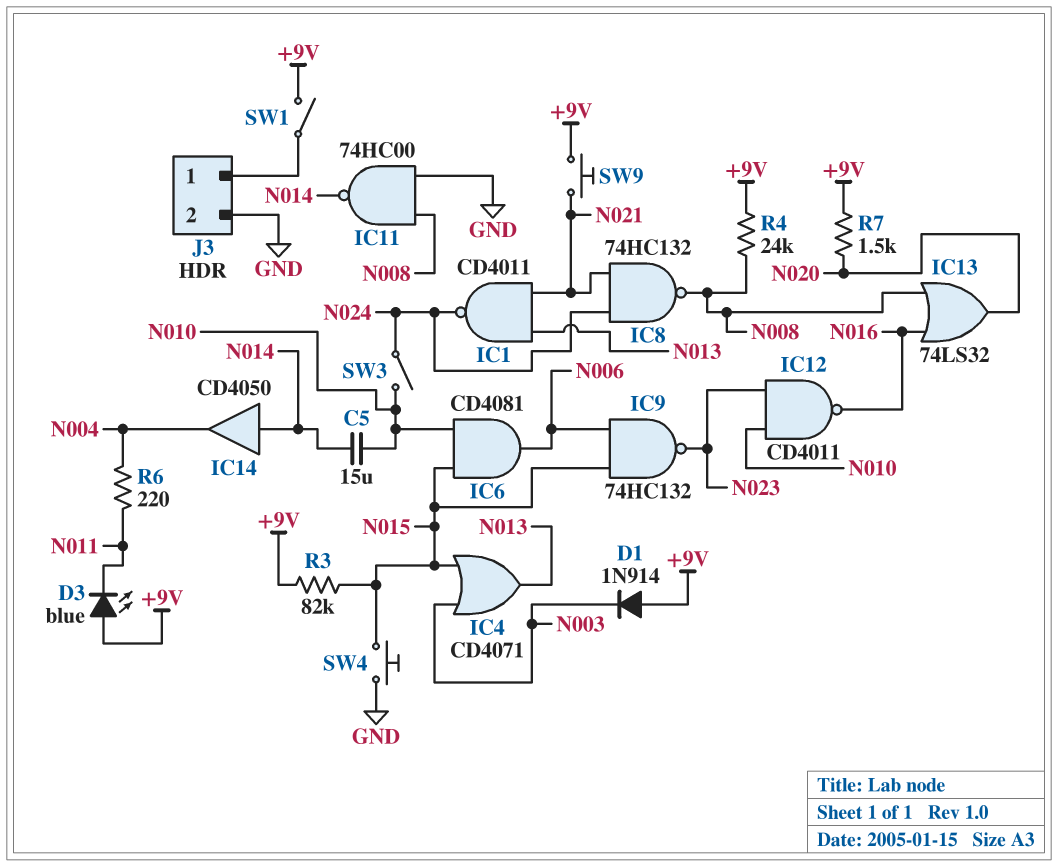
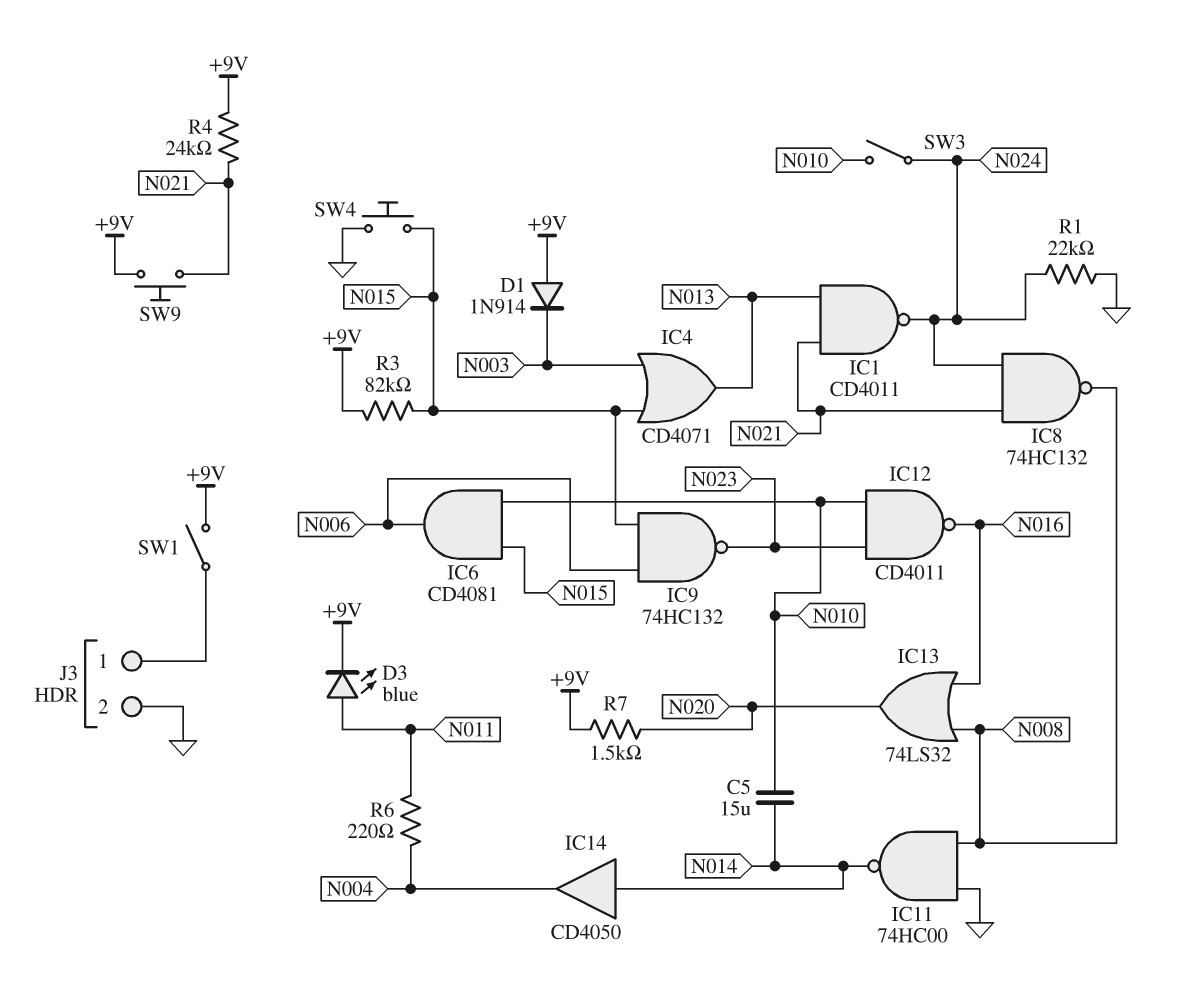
D3: LED blue (A +9V, K N011) -> LED blue (A N011, K +9V)
R1: none -> 22k (GND, N024)
R4: 24k (+9V, N008) -> 24k (+9V, N021)

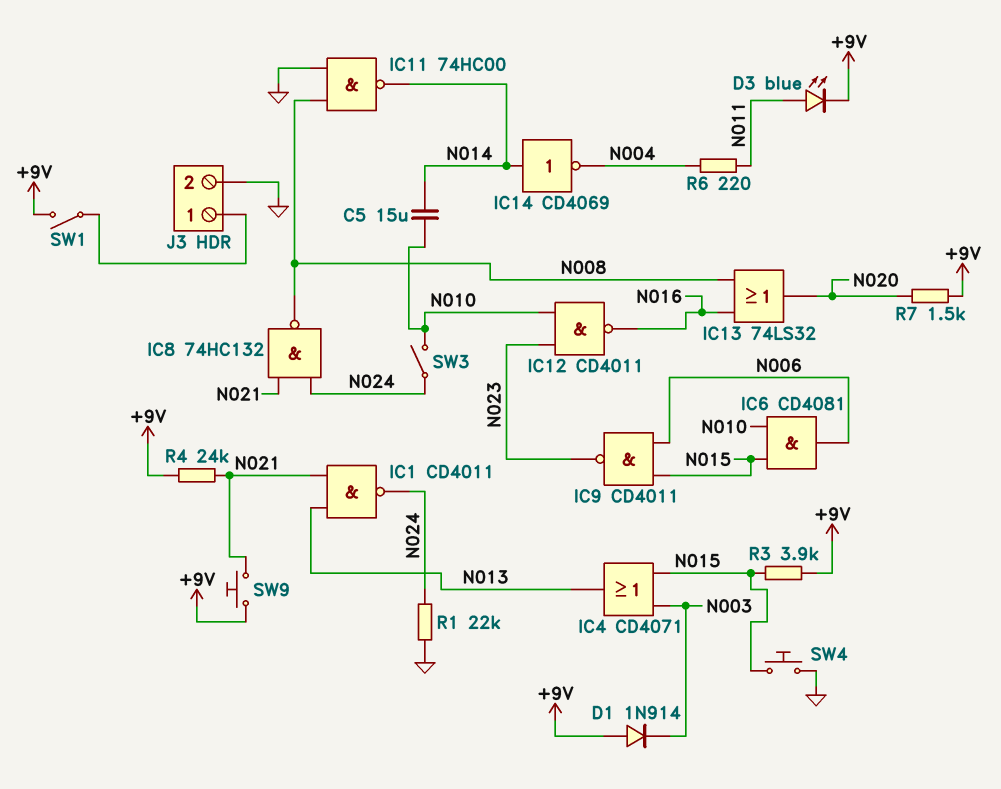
IC9: NAND 74HC132 (in N006, in N015, out N023) -> NAND CD4011 (in N006, in N015, out N023)
IC14: buffer CD4050 (in N014, out N004) -> NOT CD4069 (in N014, out N004)
R3: 82k (+9V, N015) -> 3.9k (+9V, N015)

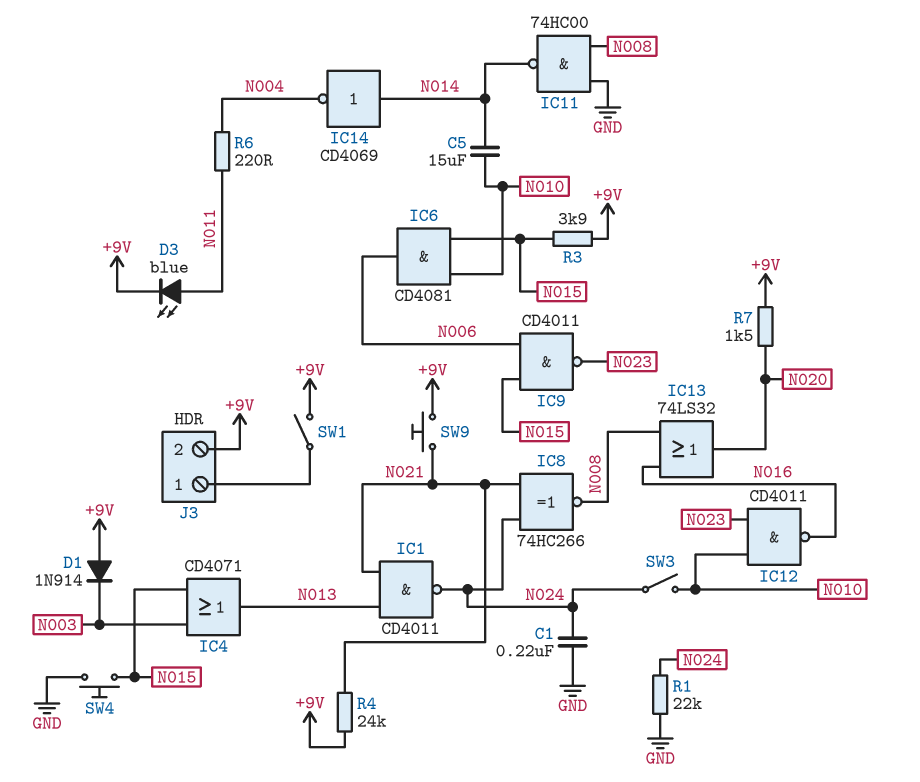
C1: none -> 220nF (GND, N024)
IC8: NAND 74HC132 (in N021, in N024, out N008) -> XNOR 74HC266 (in N021, in N024, out N008)
J3 pin 2: GND -> +9V

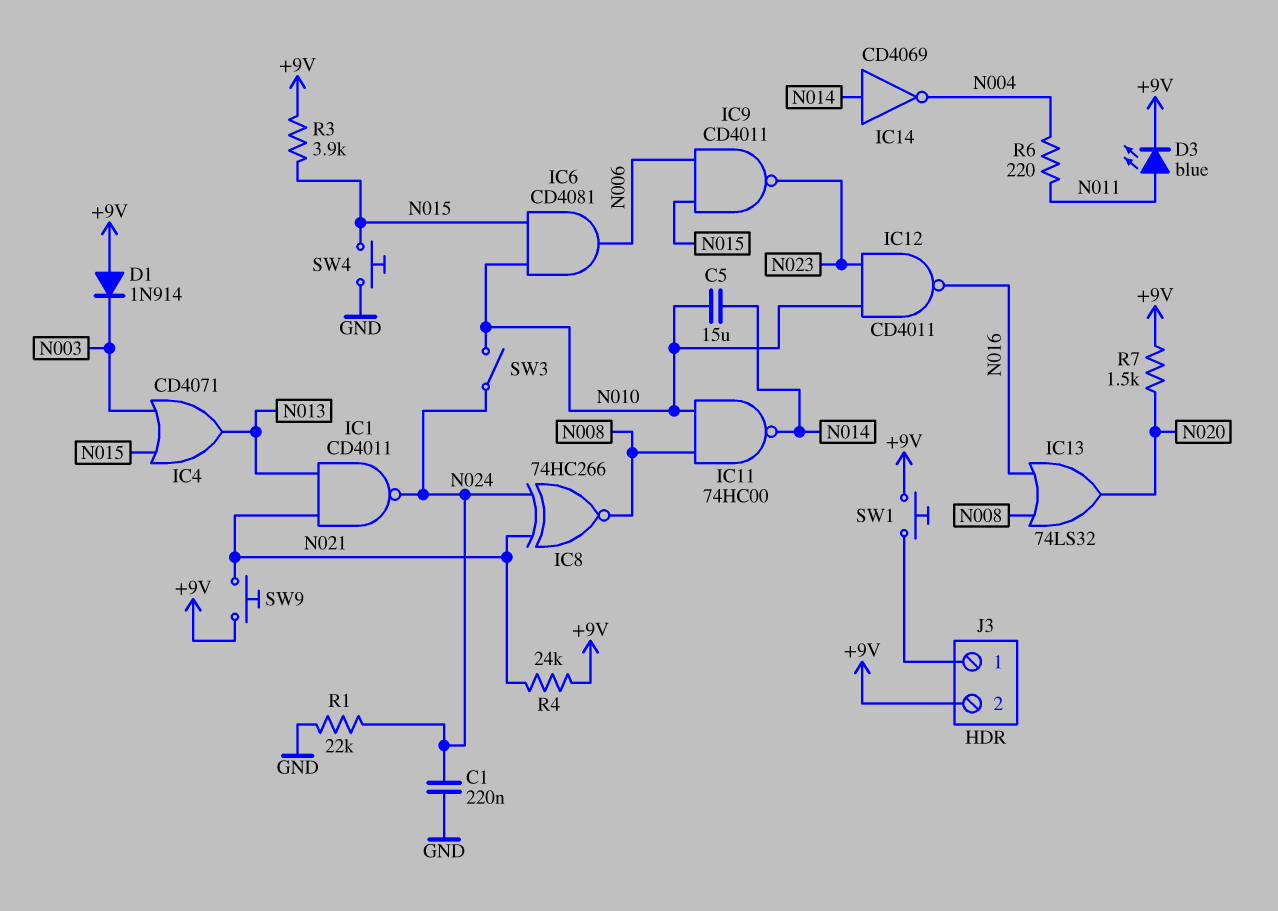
IC11: NAND 74HC00 (in GND, in N008, out N014) -> NAND 74HC00 (in N008, in N010, out N014)
SW1: switch (+9V, J3/1) -> button (+9V, J3/1)

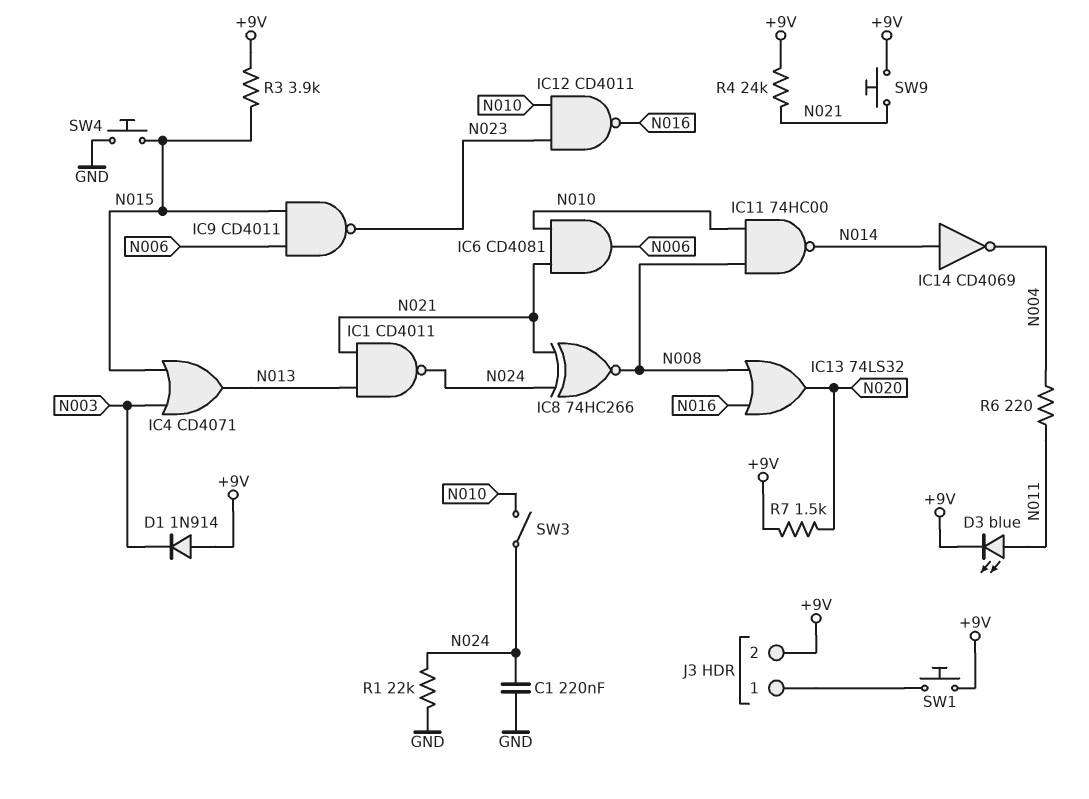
C5: 15uF (N010, N014) -> none
IC6: AND CD4081 (in N010, in N015, out N006) -> AND CD4081 (in N010, in N021, out N006)

